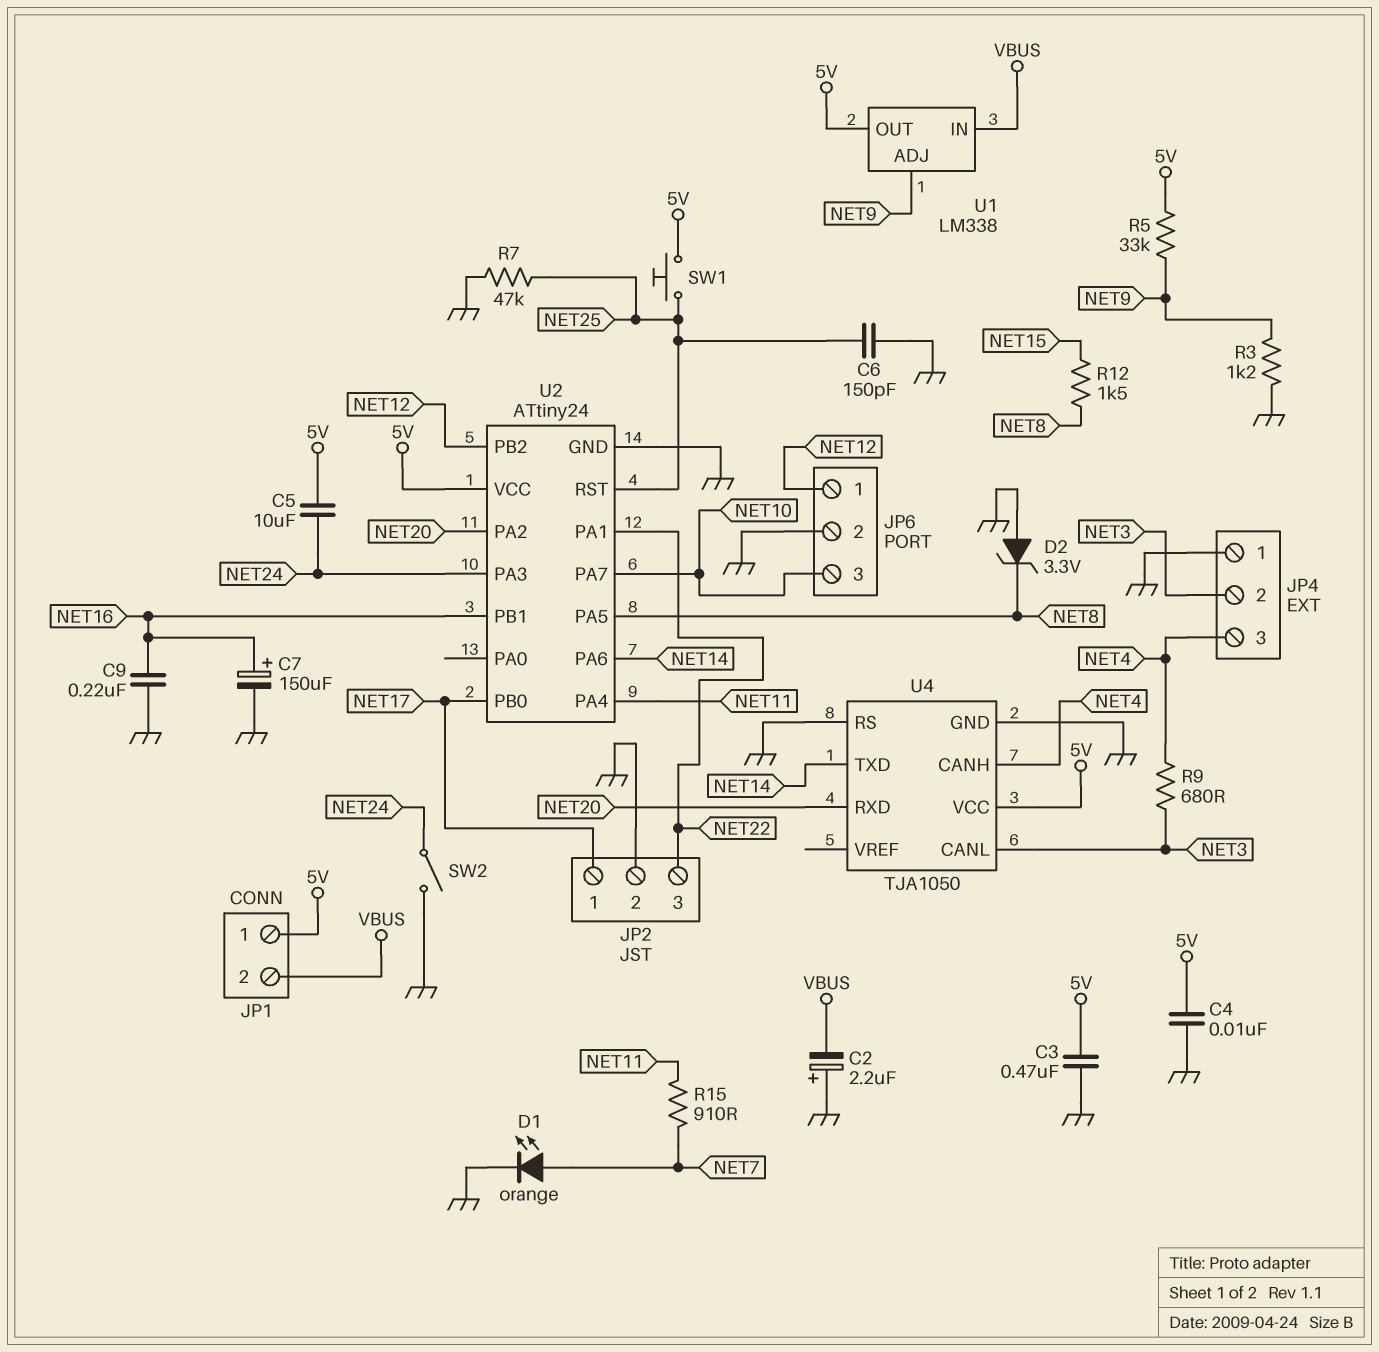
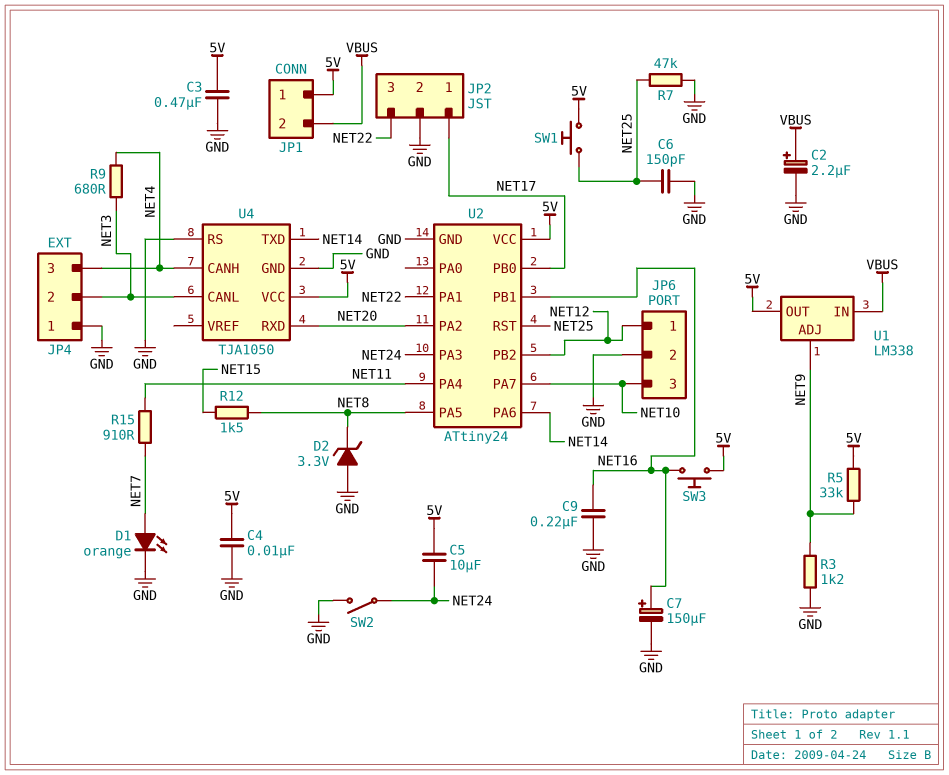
C2: 2.2uF (plus GND, minus VBUS) -> 2.2uF (plus VBUS, minus GND)
SW3: none -> button (5V, NET16)

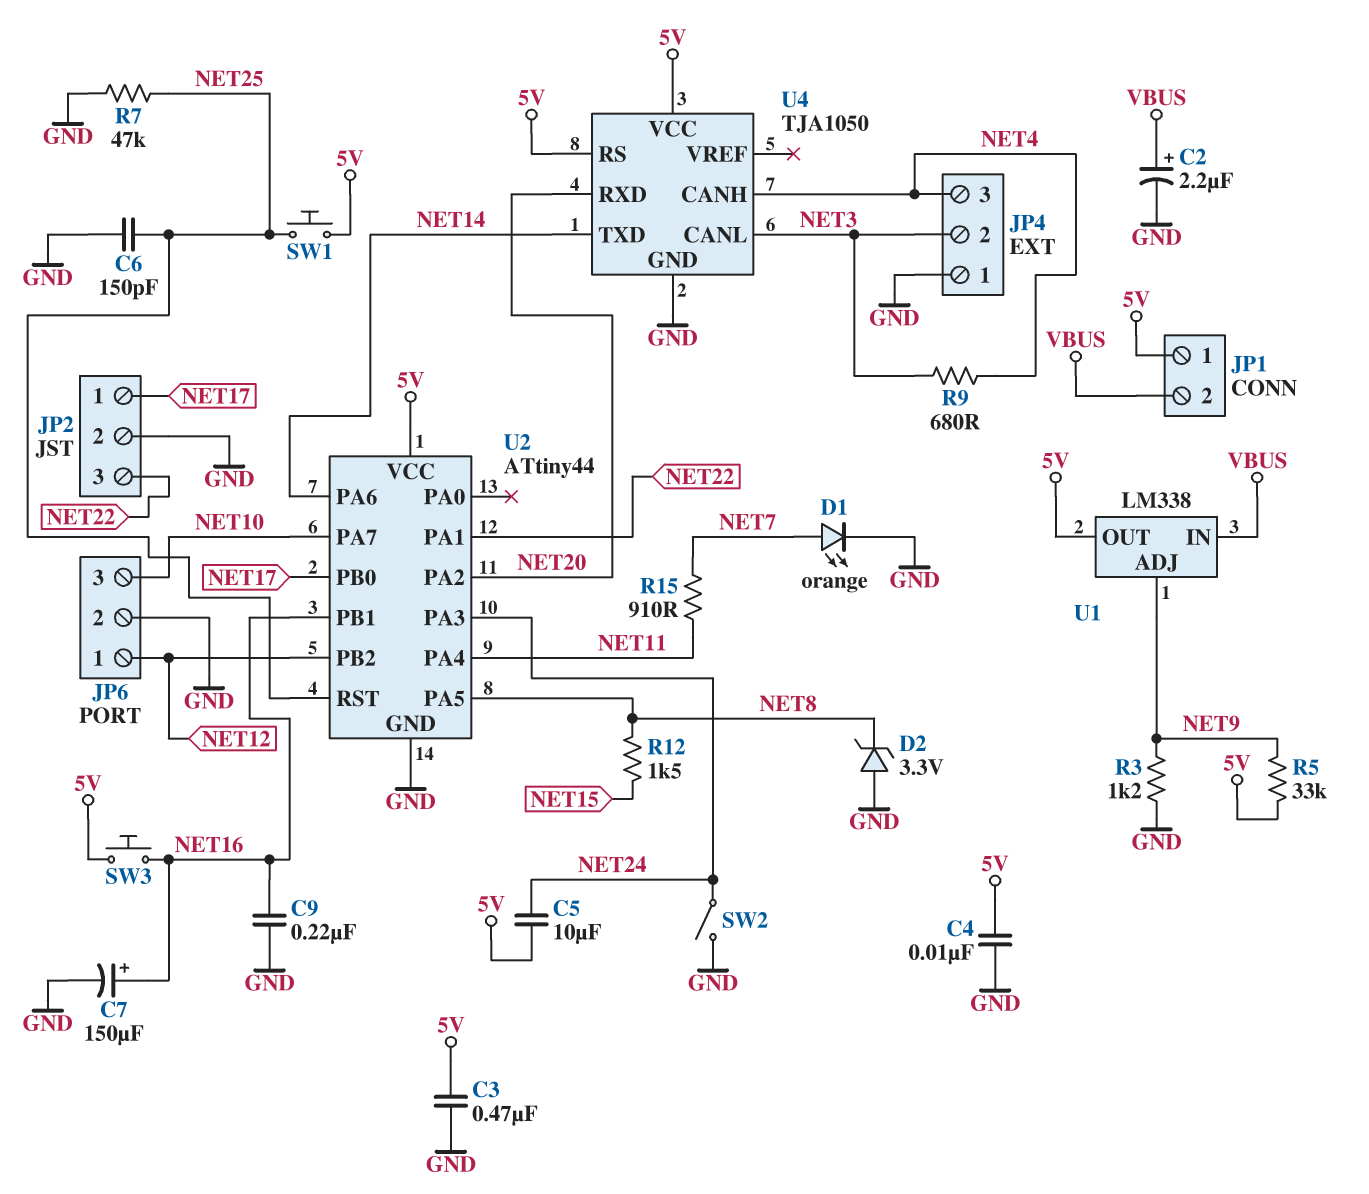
U2: ATtiny24 -> ATtiny44
U4 pin RS: GND -> 5V

